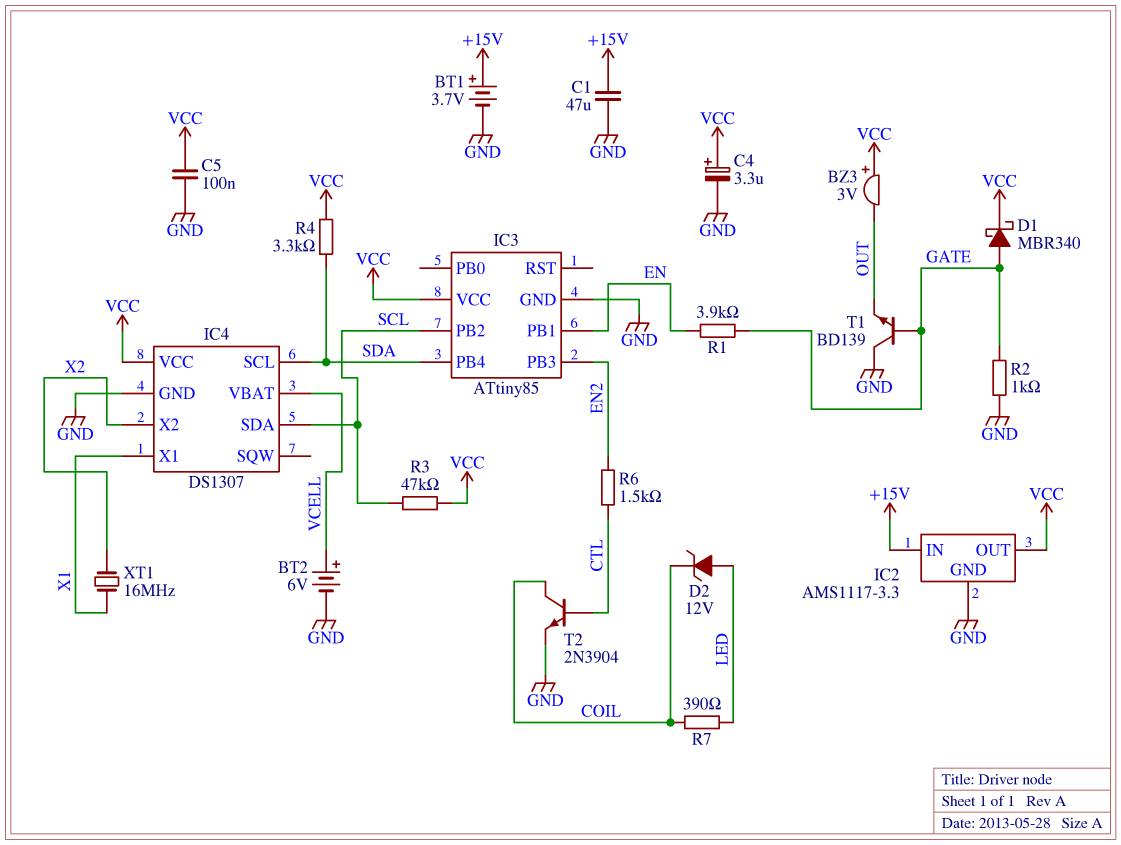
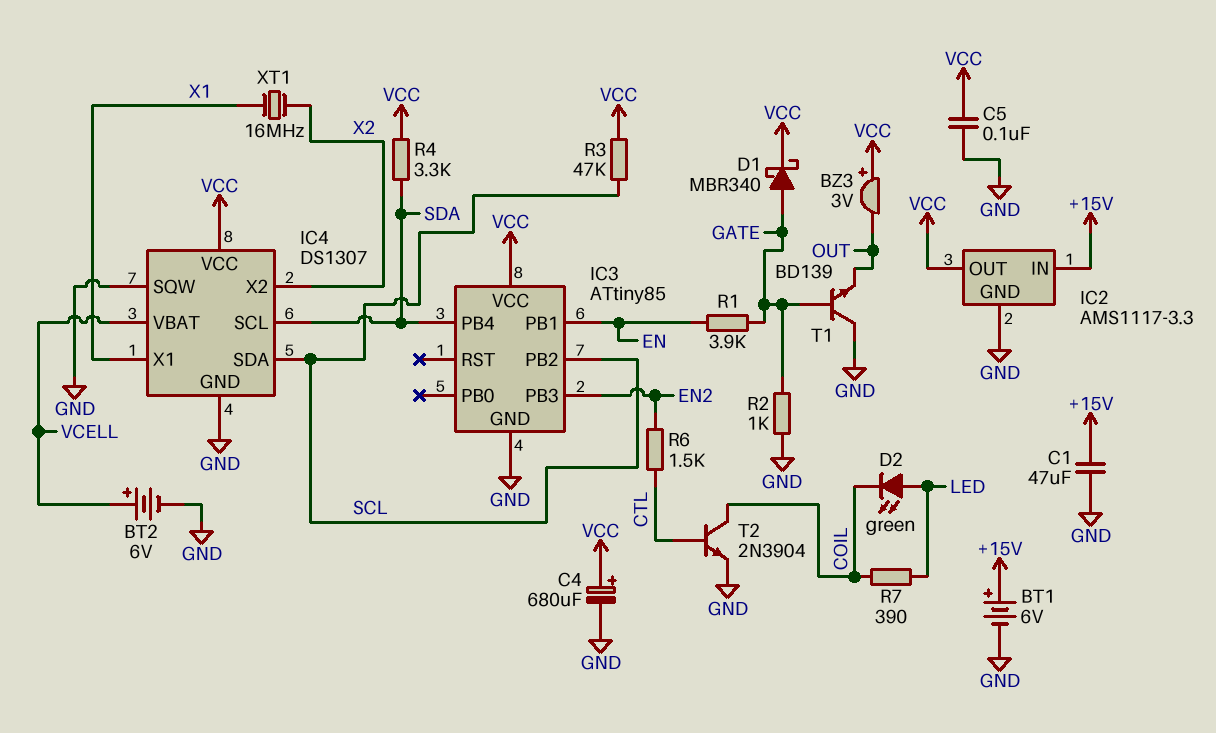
BT1: 3.7V (plus +15V, minus GND) -> 6V (plus +15V, minus GND)
C4: 3.3uF (plus VCC, minus GND) -> 680uF (plus VCC, minus GND)
D2: zener 12V (A LED, K COIL) -> LED green (A LED, K COIL)
IC4 pin SQW: none -> GND

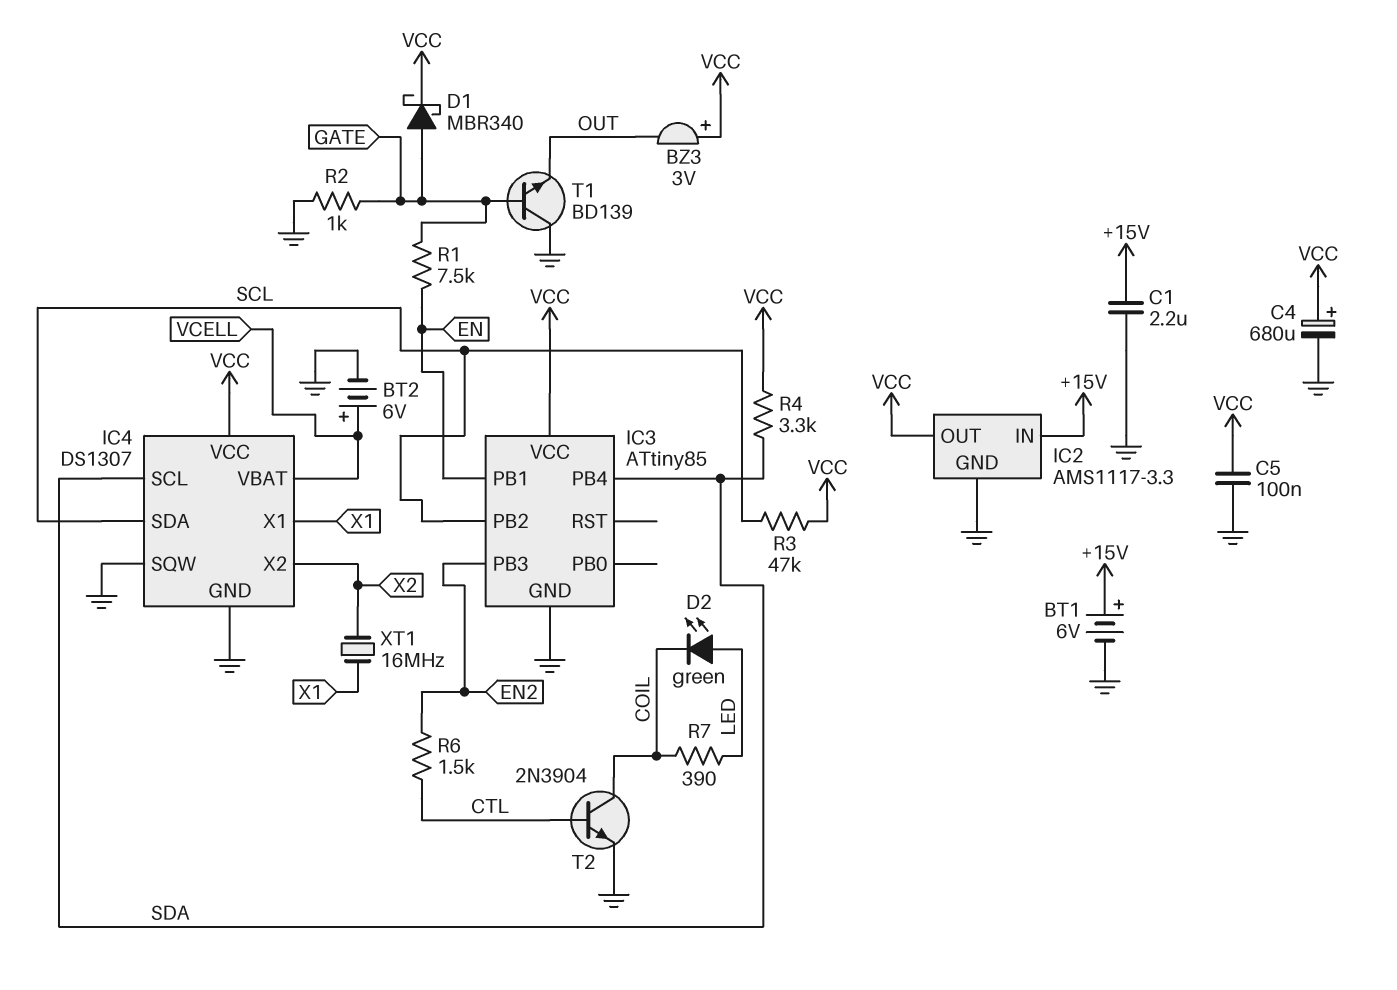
C1: 47uF (+15V, GND) -> 2.2uF (+15V, GND)
R1: 3.9k (EN, GATE) -> 7.5k (EN, GATE)

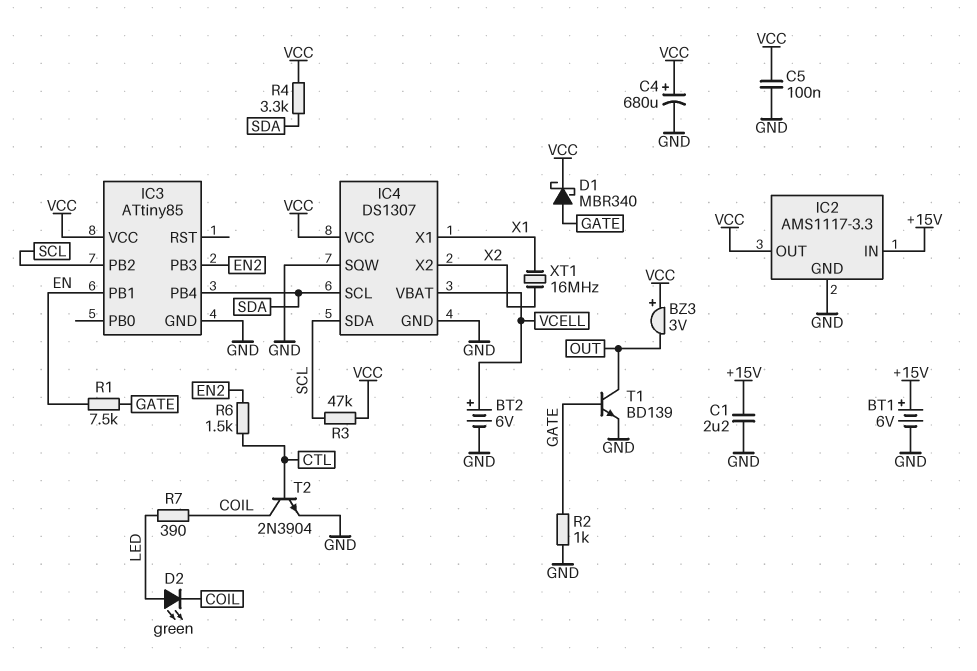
T1: NPN BD139 (B GATE, C GND, E OUT) -> NPN BD139 (B GATE, C OUT, E GND)

